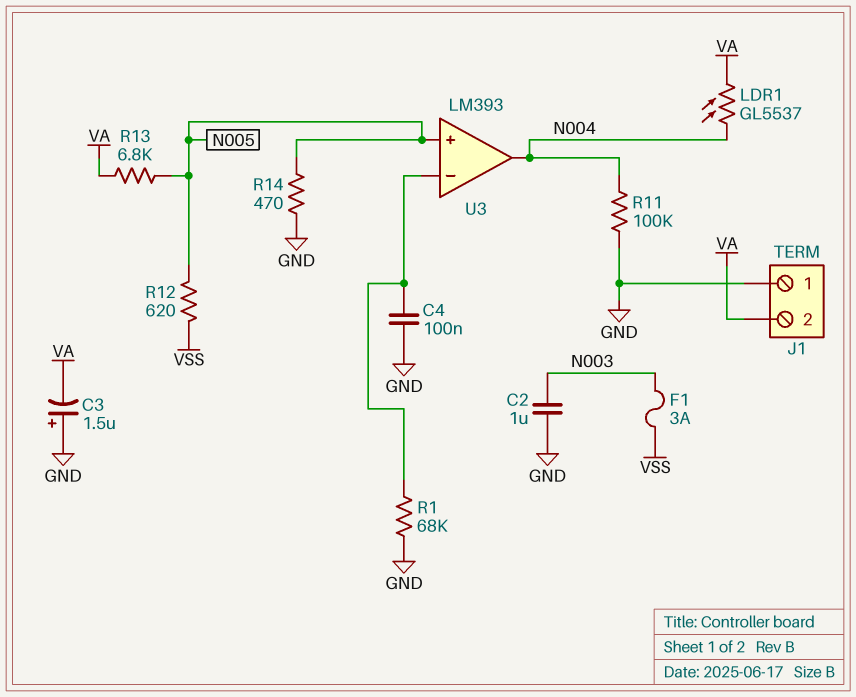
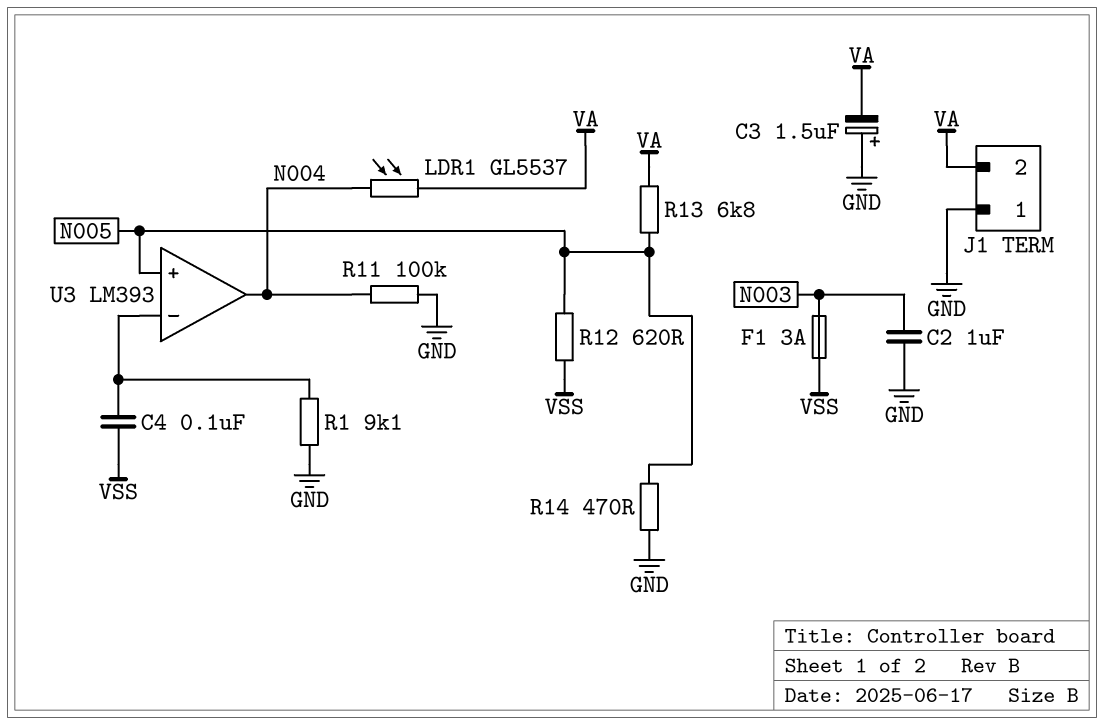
C4: 100nF (GND, U3/in-) -> 100nF (U3/in-, VSS)
R1: 68k (GND, U3/in-) -> 9.1k (GND, U3/in-)

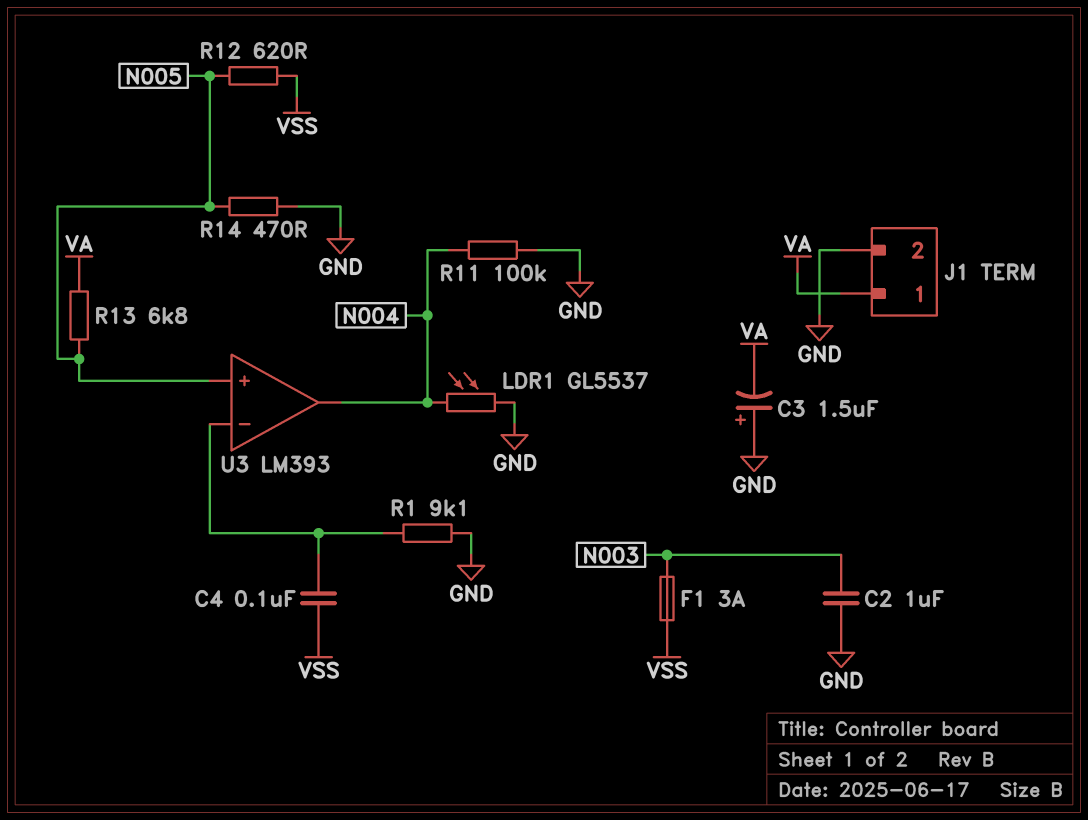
J1 pin 1: GND -> VA
J1 pin 2: VA -> GND
LDR1: GL5537 (N004, VA) -> GL5537 (GND, N004)

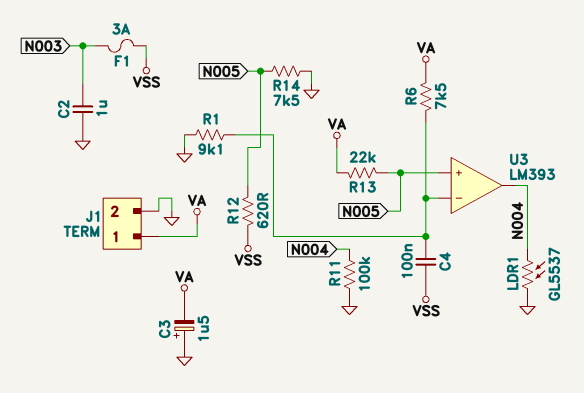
R6: none -> 7.5k (U3/in-, VA)
R13: 6.8k (N005, VA) -> 22k (N005, VA)
R14: 470 (GND, N005) -> 7.5k (GND, N005)

